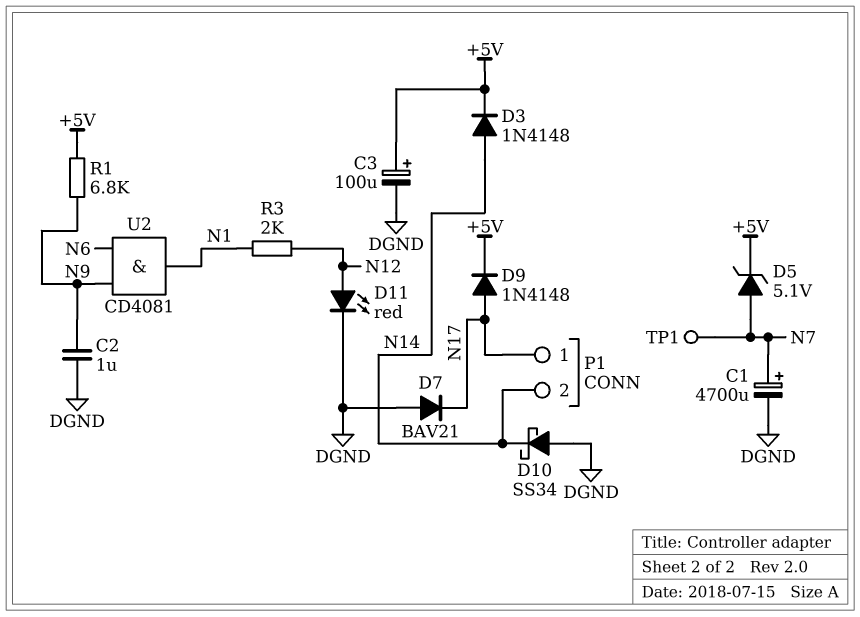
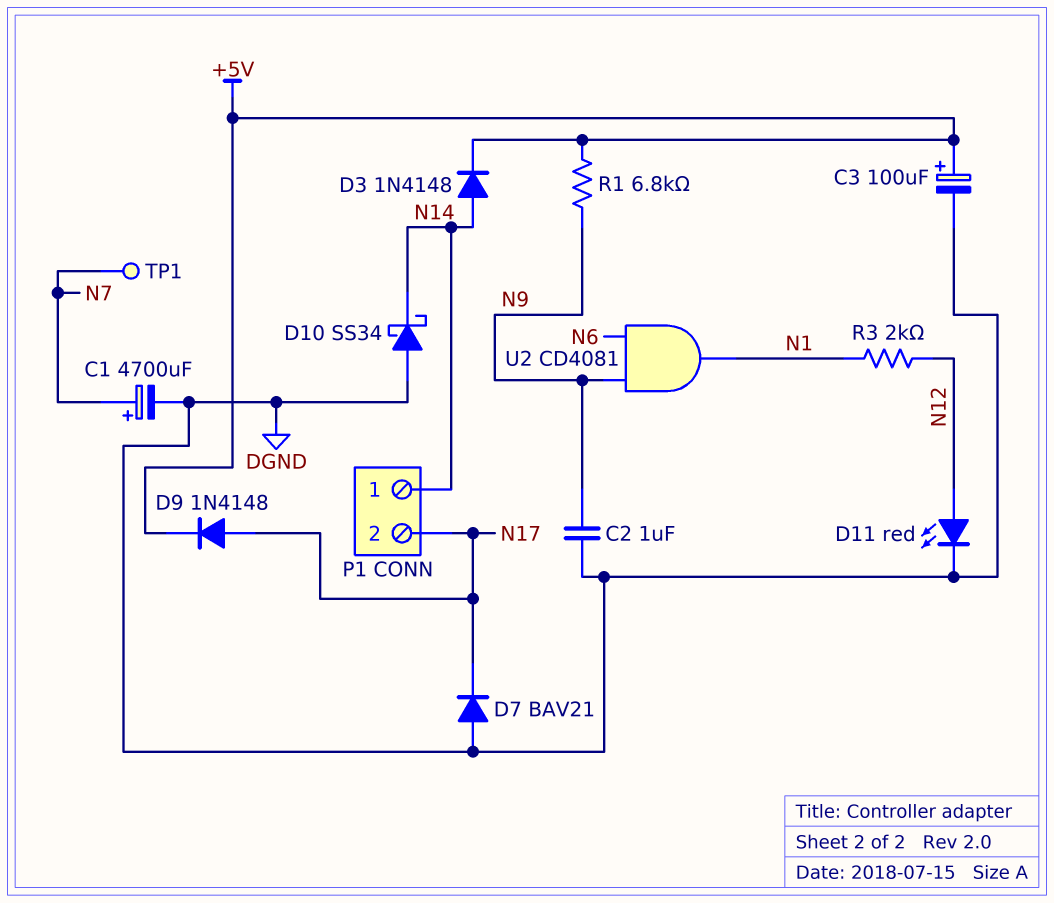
D5: zener 5.1V (A N7, K +5V) -> none
P1 pin 1: N17 -> N14
P1 pin 2: N14 -> N17

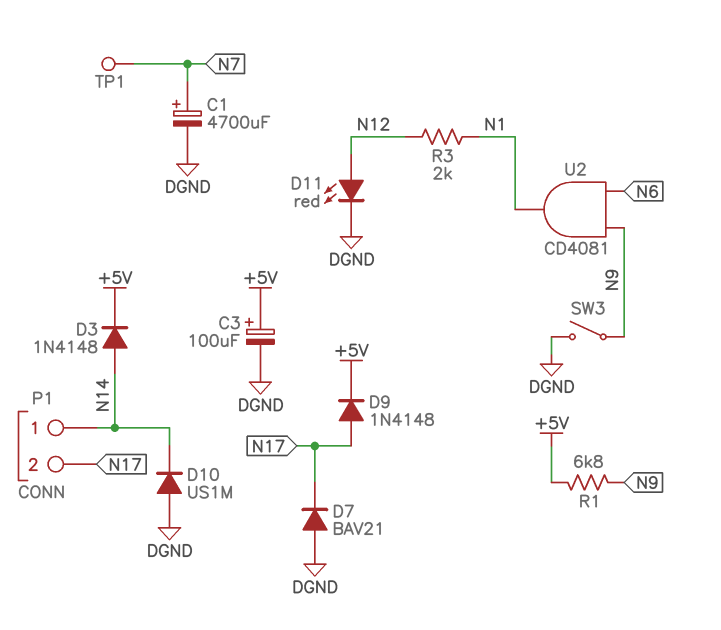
C2: 1uF (DGND, N9) -> none
D10: schottky SS34 (A DGND, K N14) -> diode US1M (A DGND, K N14)
SW3: none -> switch (DGND, N9)

